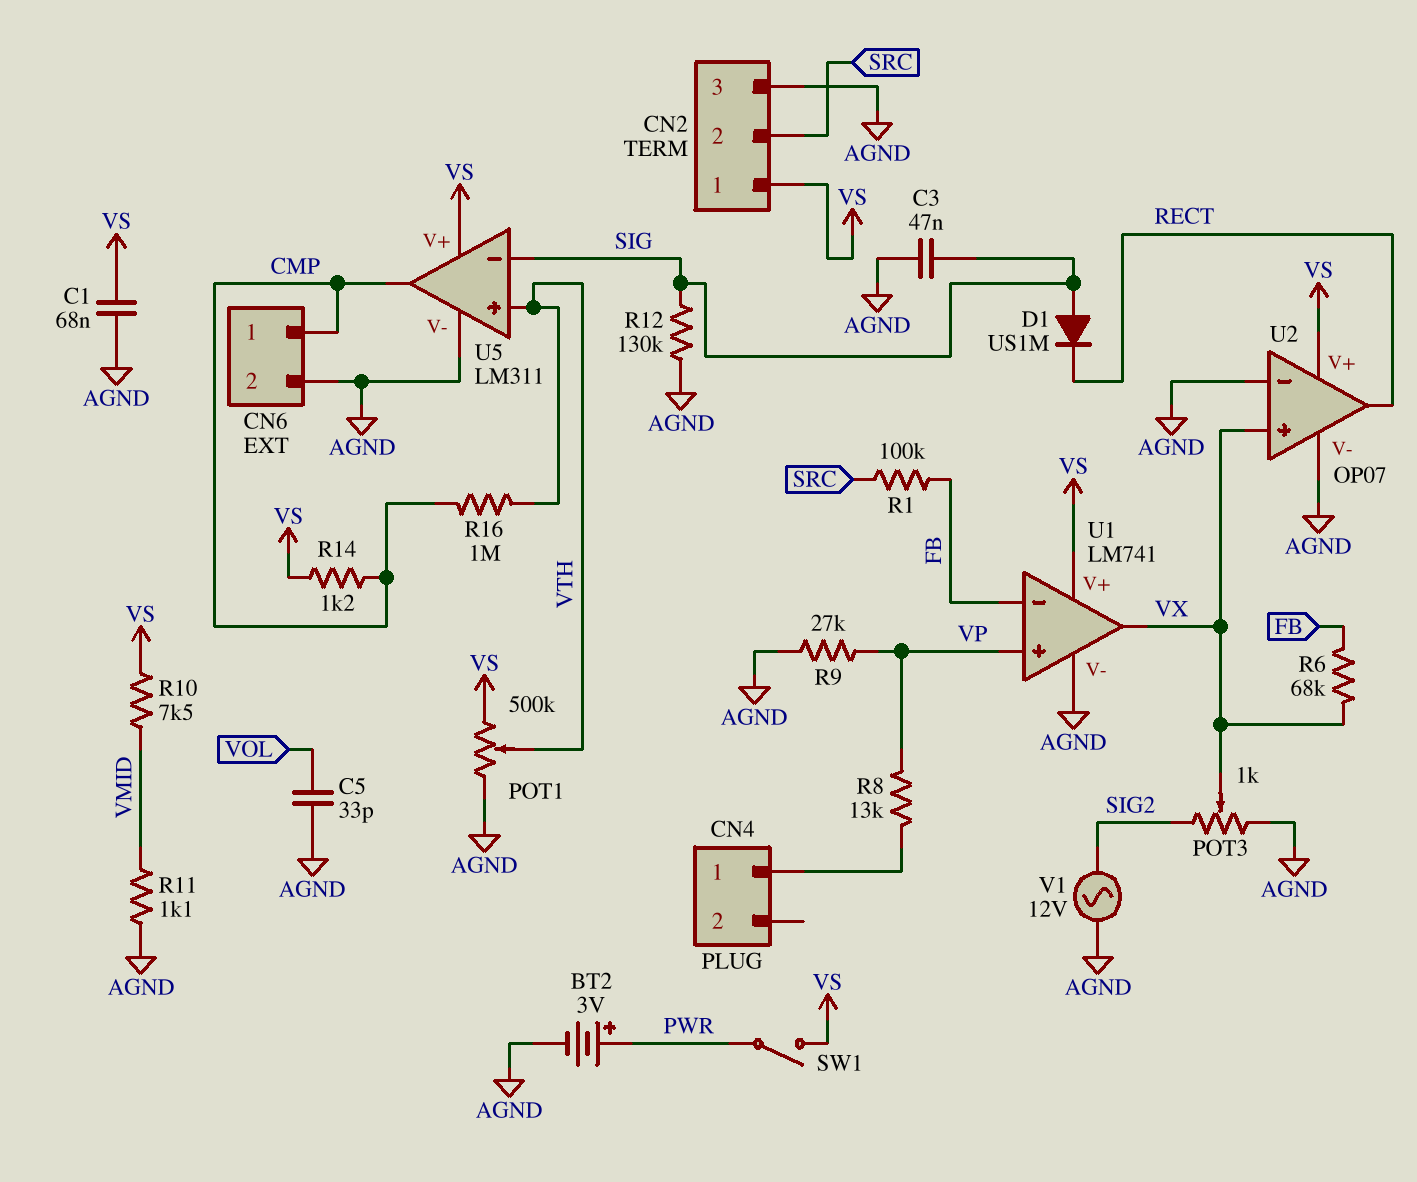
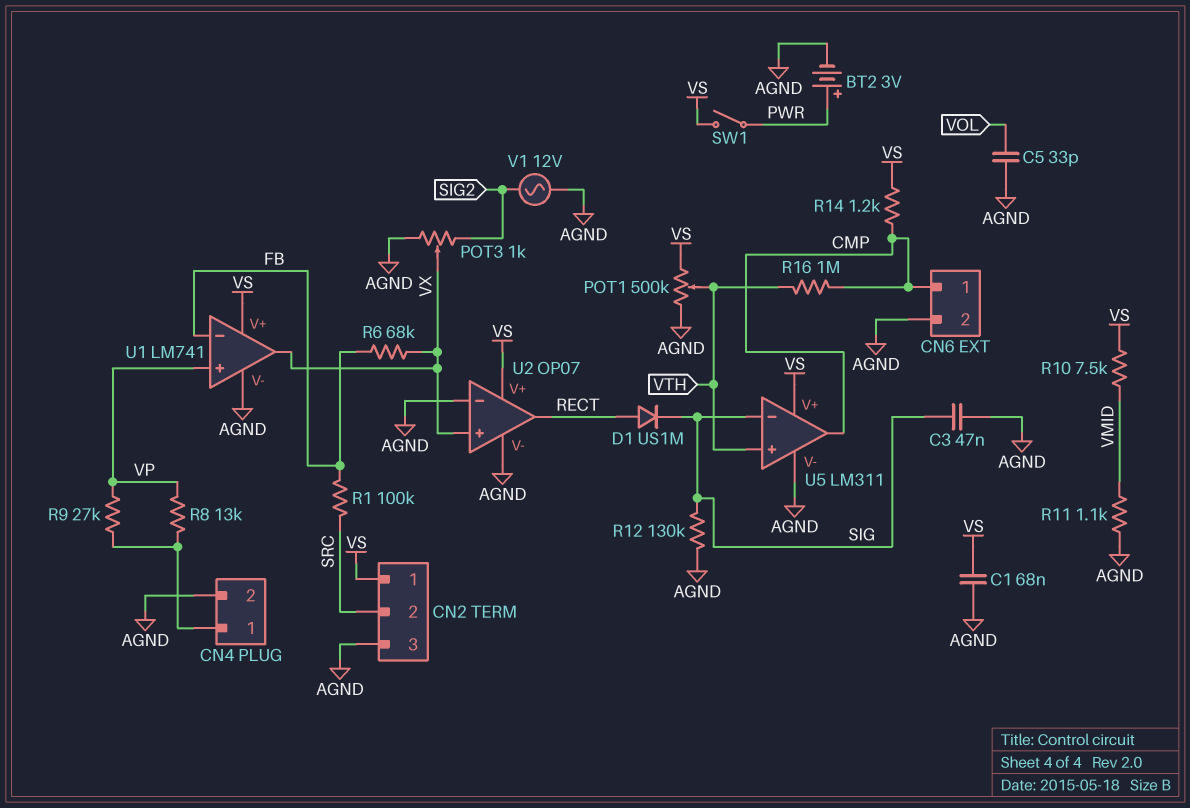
CN4 pin 2: none -> AGND
D1: diode US1M (A SIG, K RECT) -> diode US1M (A RECT, K SIG)
R9: 27k (AGND, VP) -> 27k (CN4/1, VP)

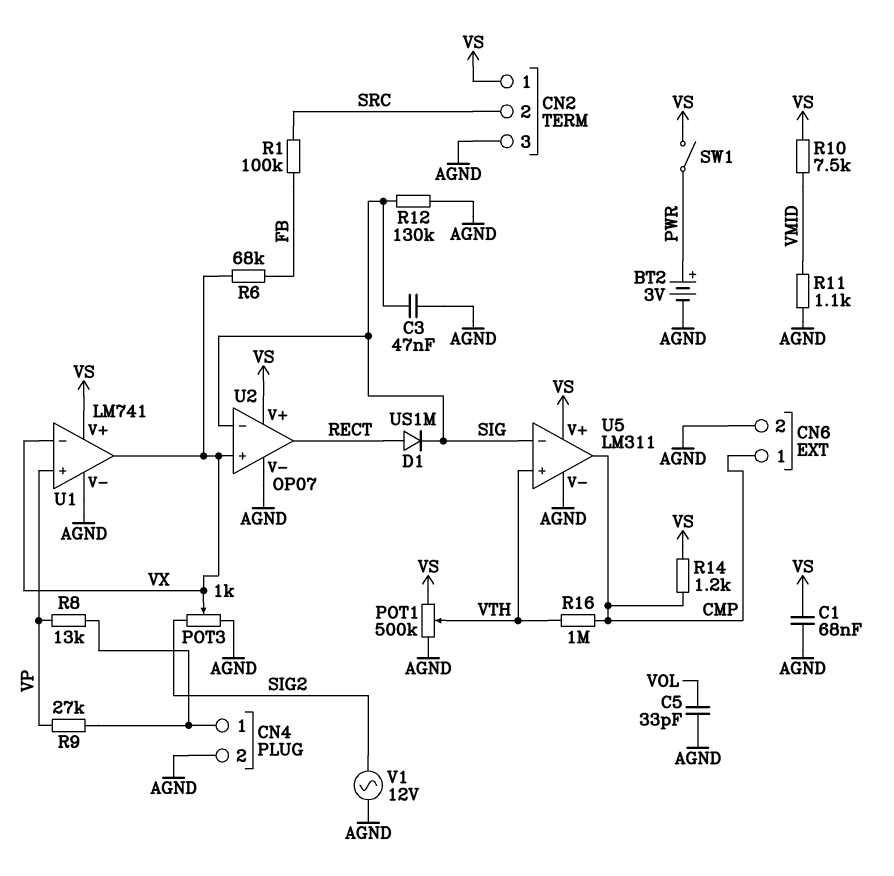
U1 pin in-: FB -> VX
U2 pin in-: AGND -> SIG

